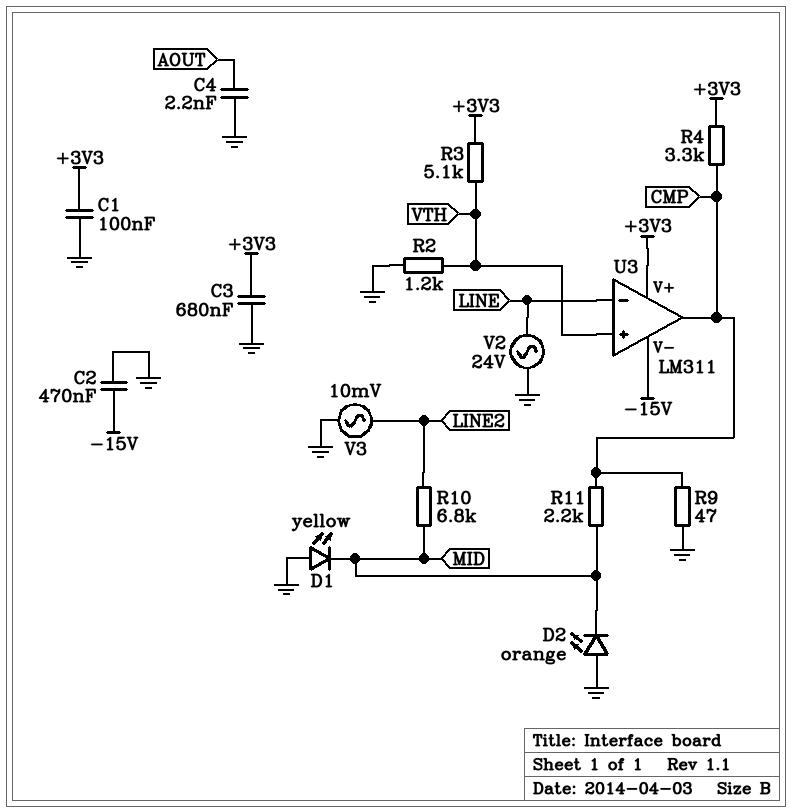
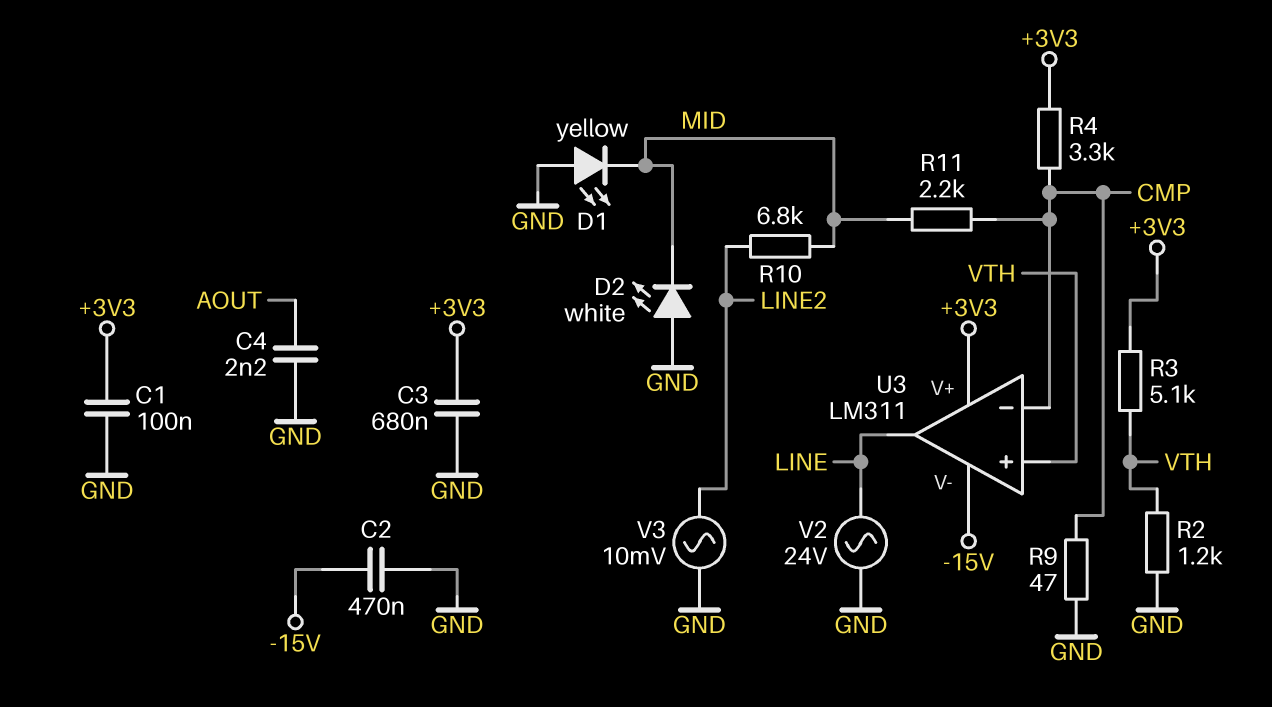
D2: LED orange (A GND, K MID) -> LED white (A GND, K MID)
U3 pin in-: LINE -> CMP
U3 pin out: CMP -> LINE

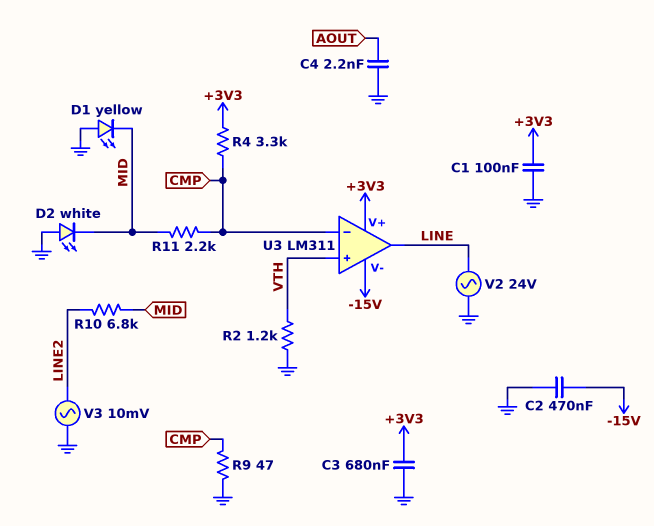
R3: 5.1k (+3V3, VTH) -> none

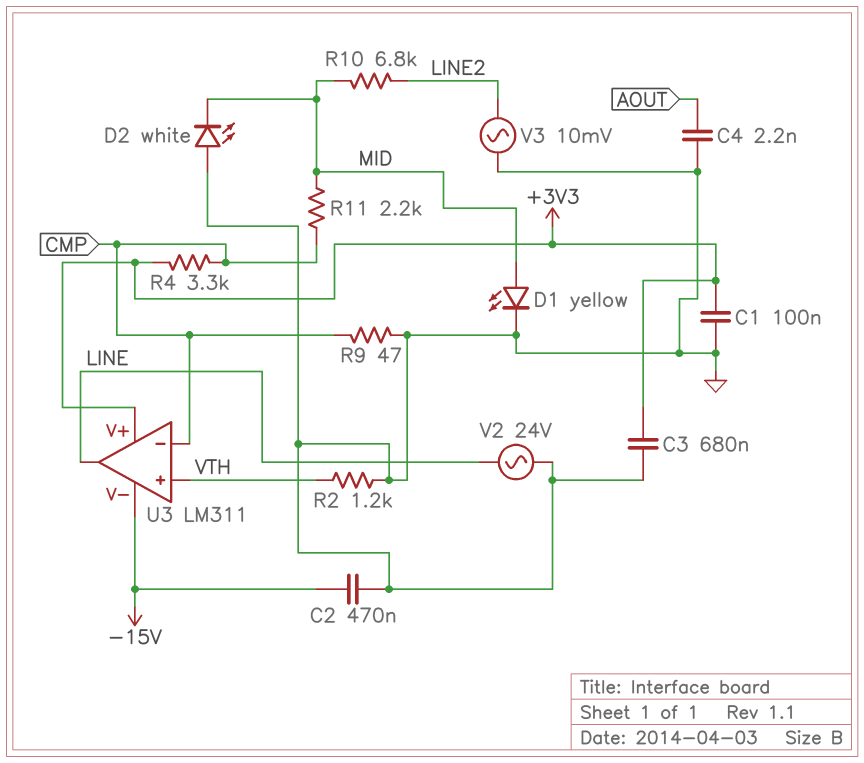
D1: LED yellow (A GND, K MID) -> LED yellow (A MID, K GND)

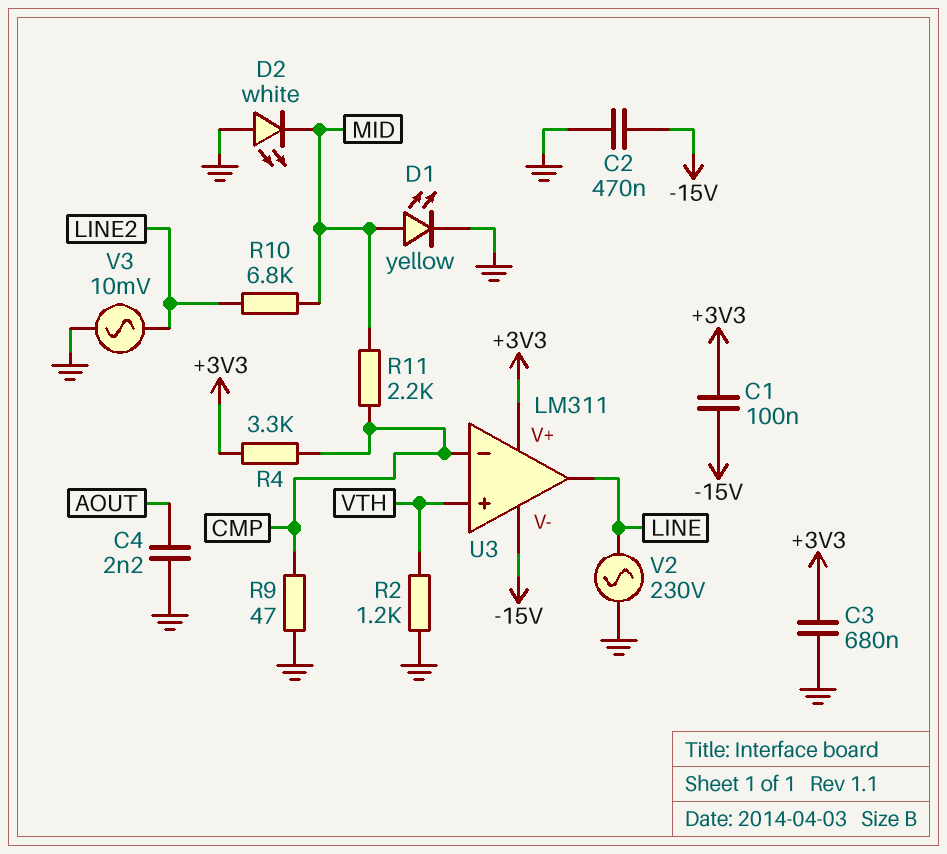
C1: 100nF (+3V3, GND) -> 100nF (+3V3, -15V)
V2: AC 24V (GND, LINE) -> AC 230V (GND, LINE)

